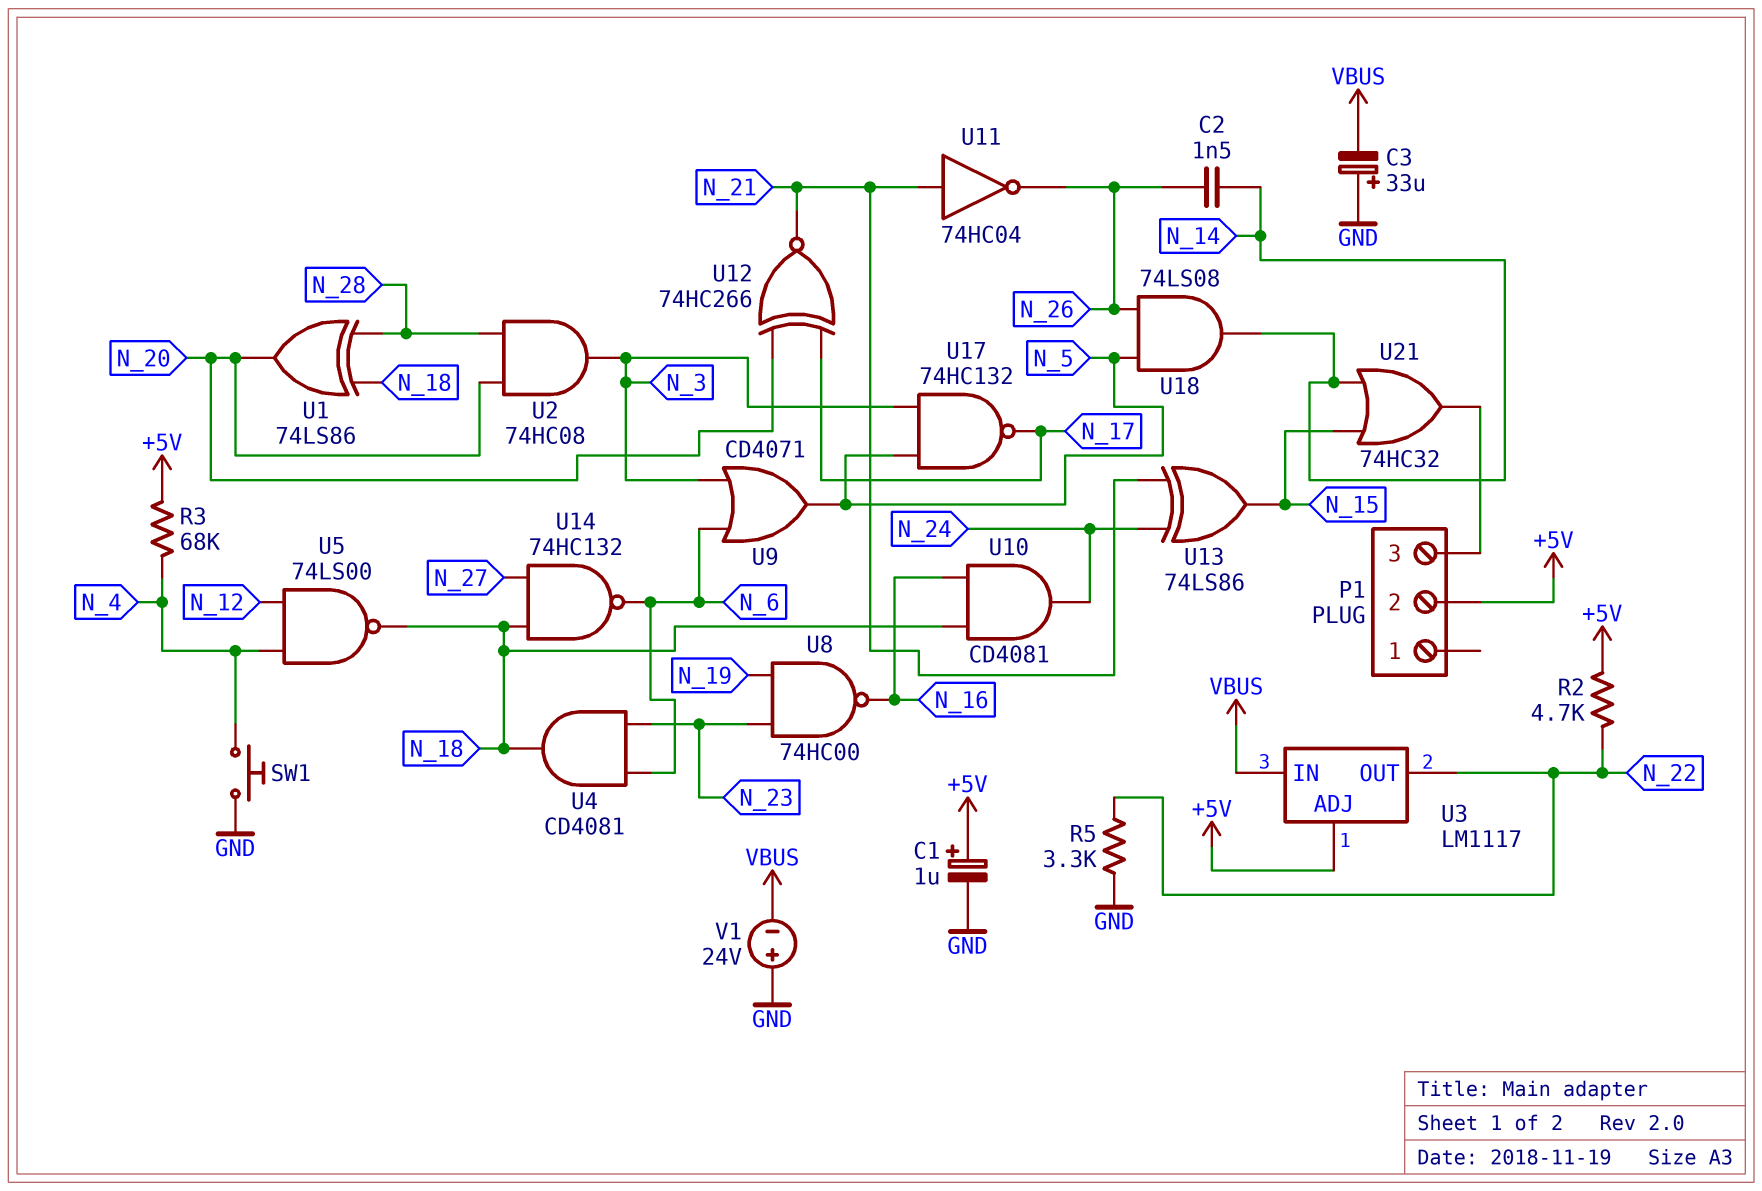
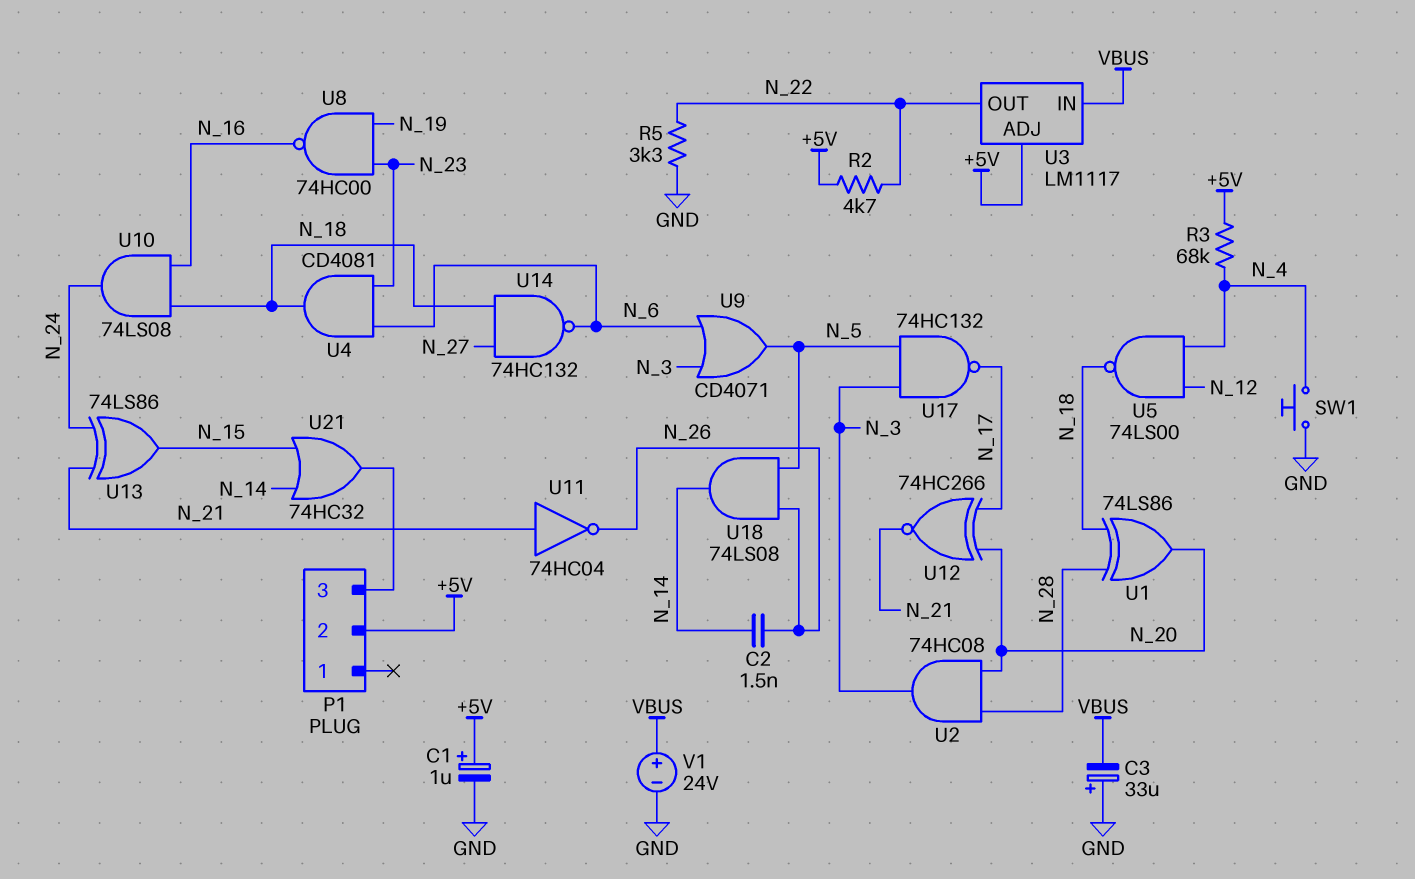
U10: AND CD4081 (in N_16, in N_18, out N_24) -> AND 74LS08 (in N_16, in N_18, out N_24)
V1: 24V (plus GND, minus VBUS) -> 24V (plus VBUS, minus GND)

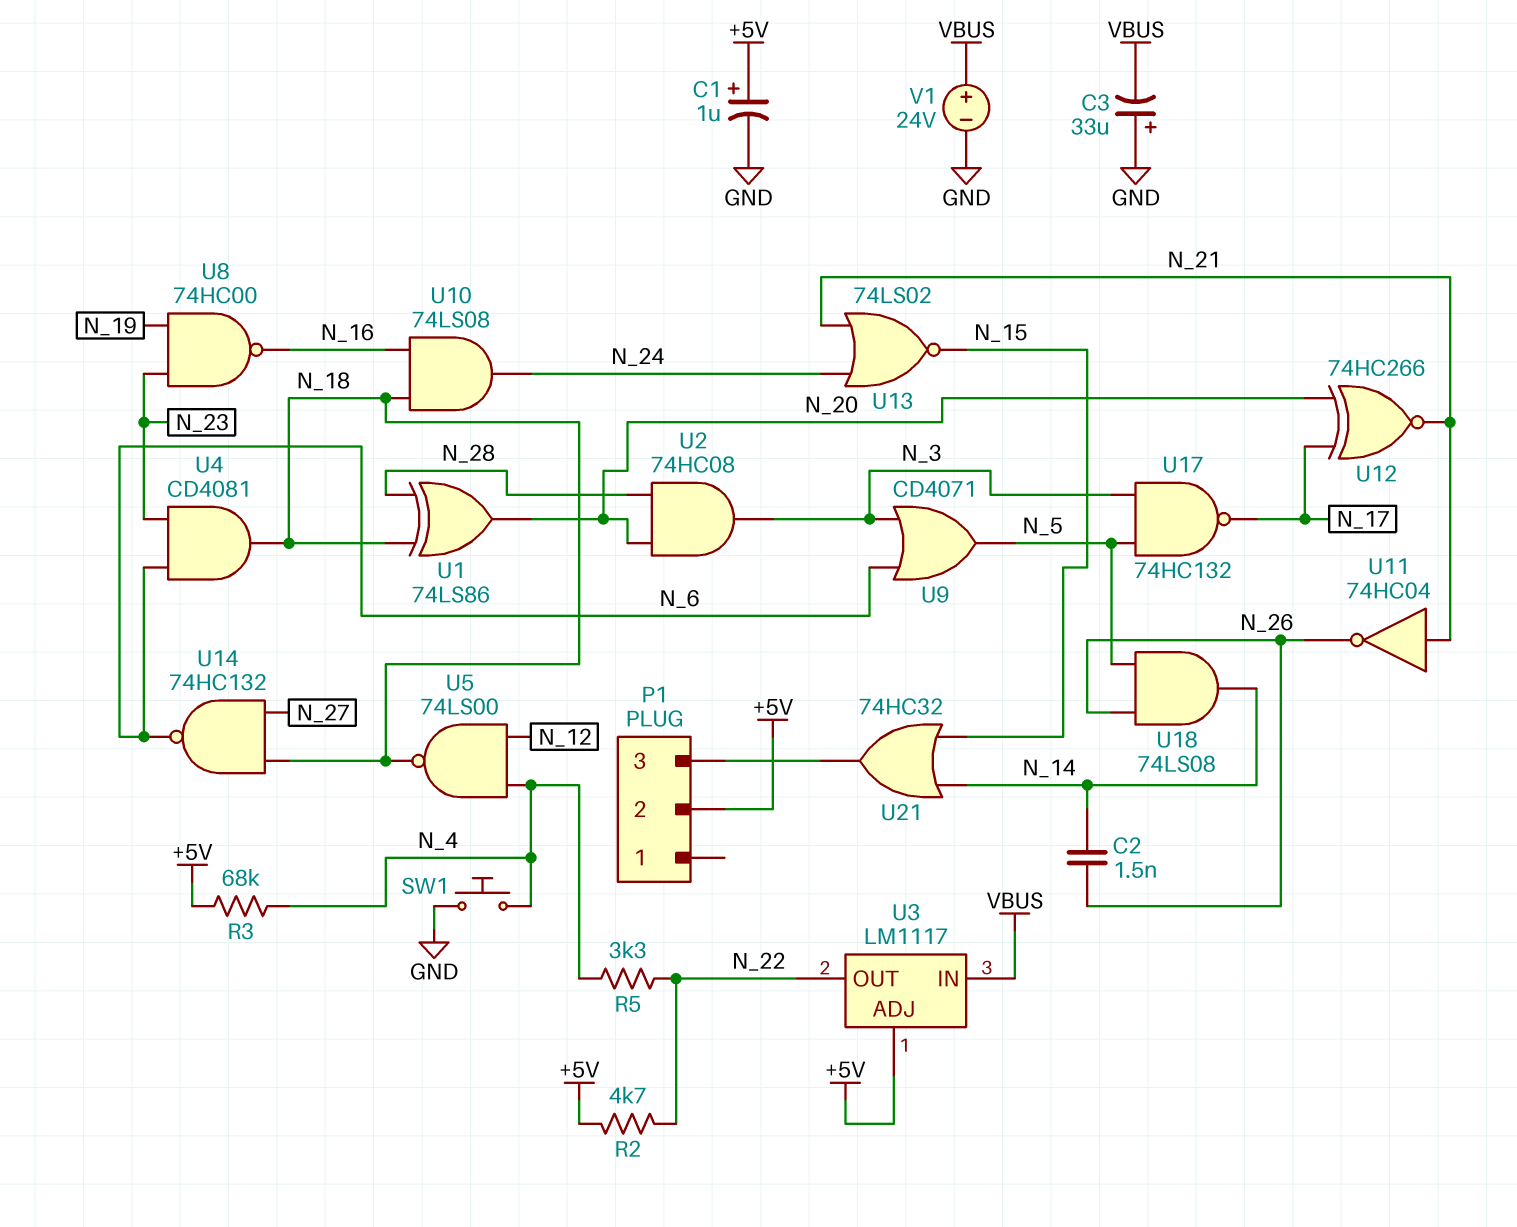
R5: 3.3k (GND, N_22) -> 3.3k (N_4, N_22)
U13: XOR 74LS86 (in N_21, in N_24, out N_15) -> NOR 74LS02 (in N_21, in N_24, out N_15)

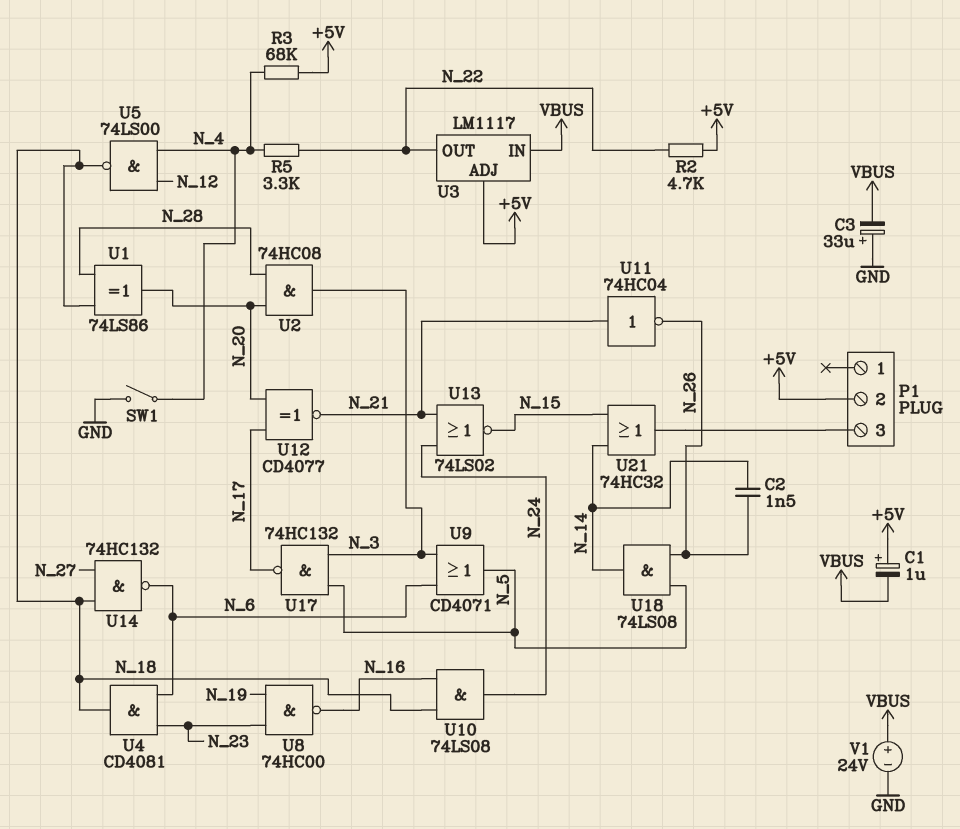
C1: 1uF (plus +5V, minus GND) -> 1uF (plus +5V, minus VBUS)
SW1: button (GND, N_4) -> switch (GND, N_4)
U12: XNOR 74HC266 (in N_17, in N_20, out N_21) -> XNOR CD4077 (in N_17, in N_20, out N_21)

